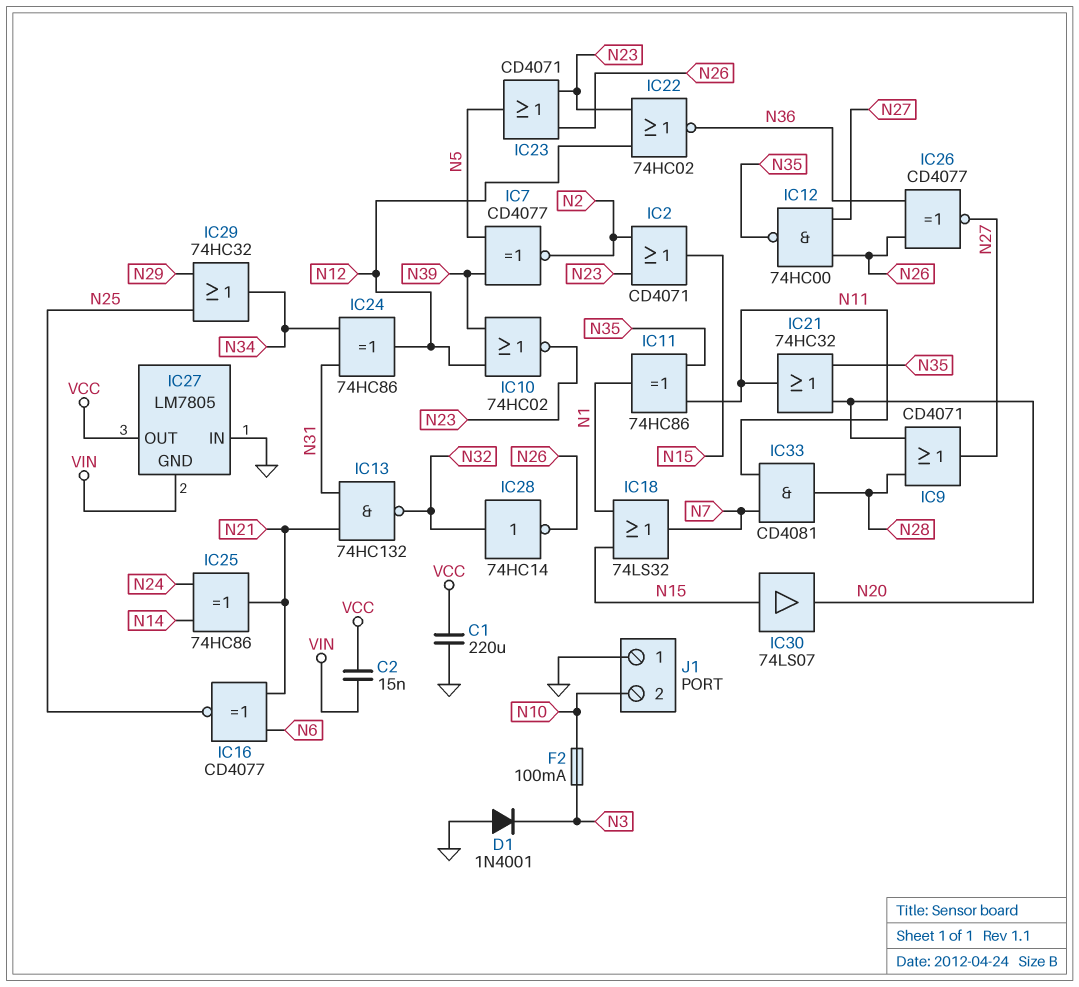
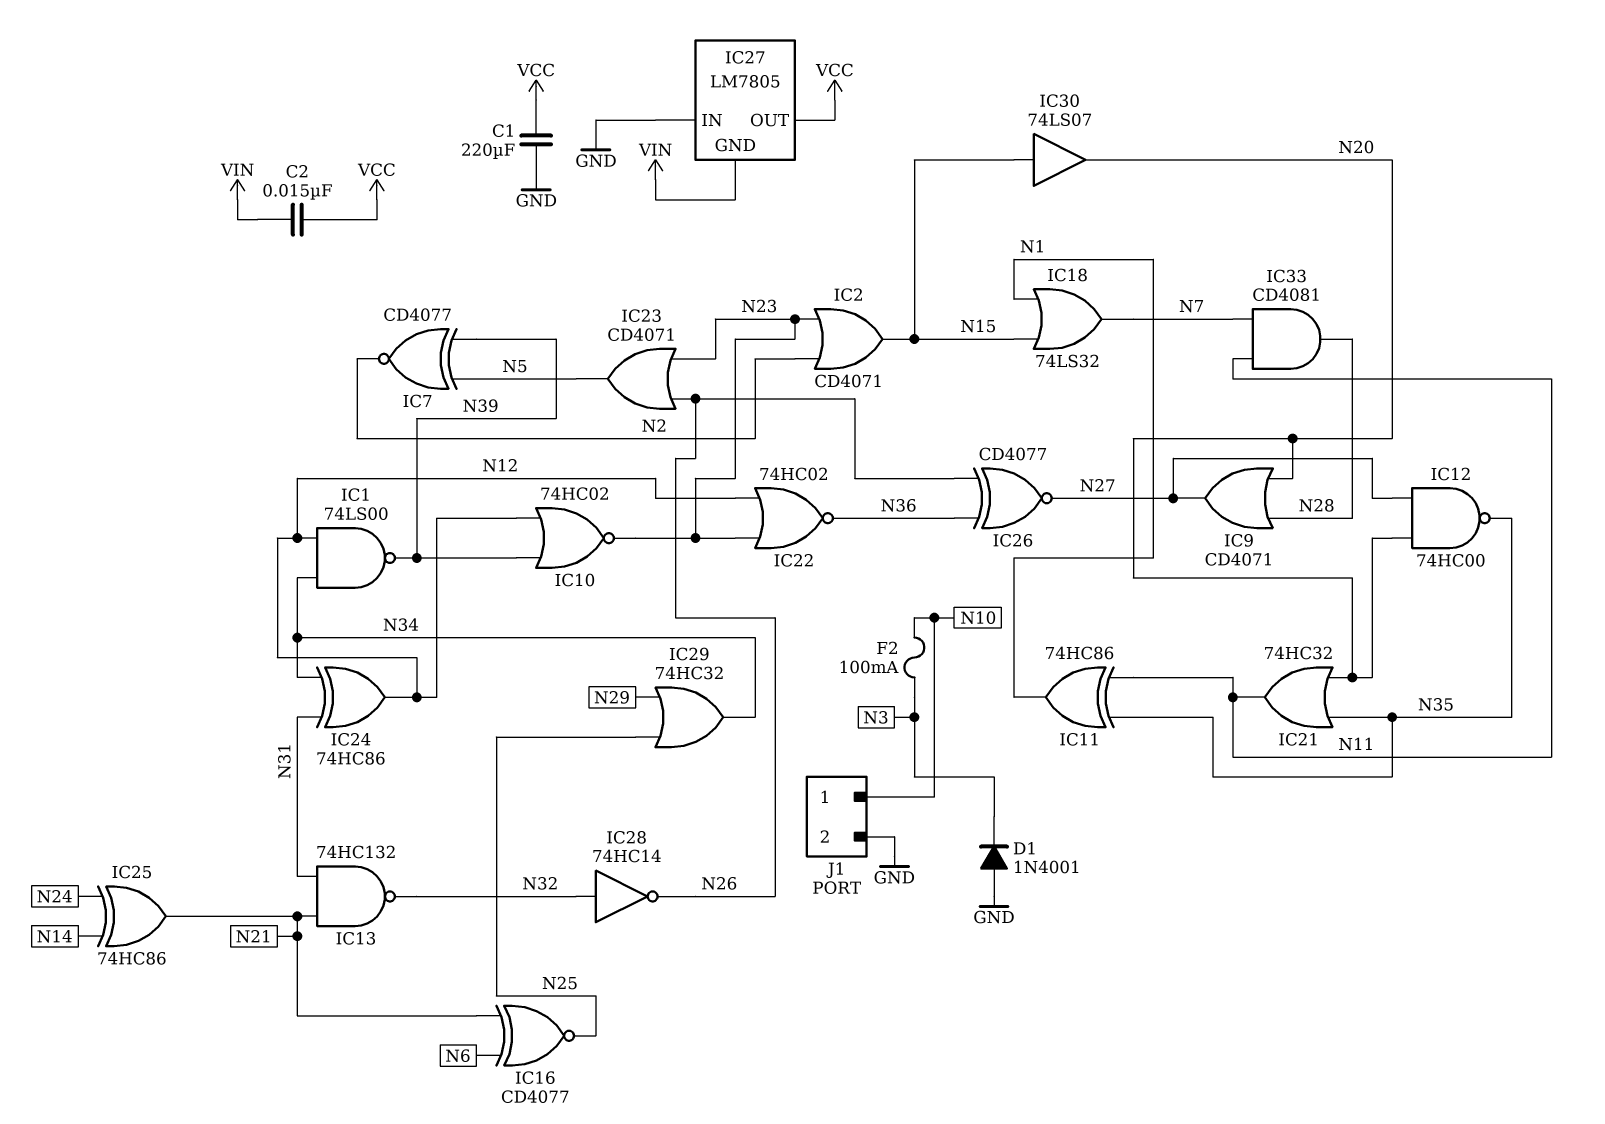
IC1: none -> NAND 74LS00 (in N12, in N34, out N39)
IC12: NAND 74HC00 (in N26, in N27, out N35) -> NAND 74HC00 (in N20, in N27, out N35)
J1 pin 1: GND -> N10
J1 pin 2: N10 -> GND

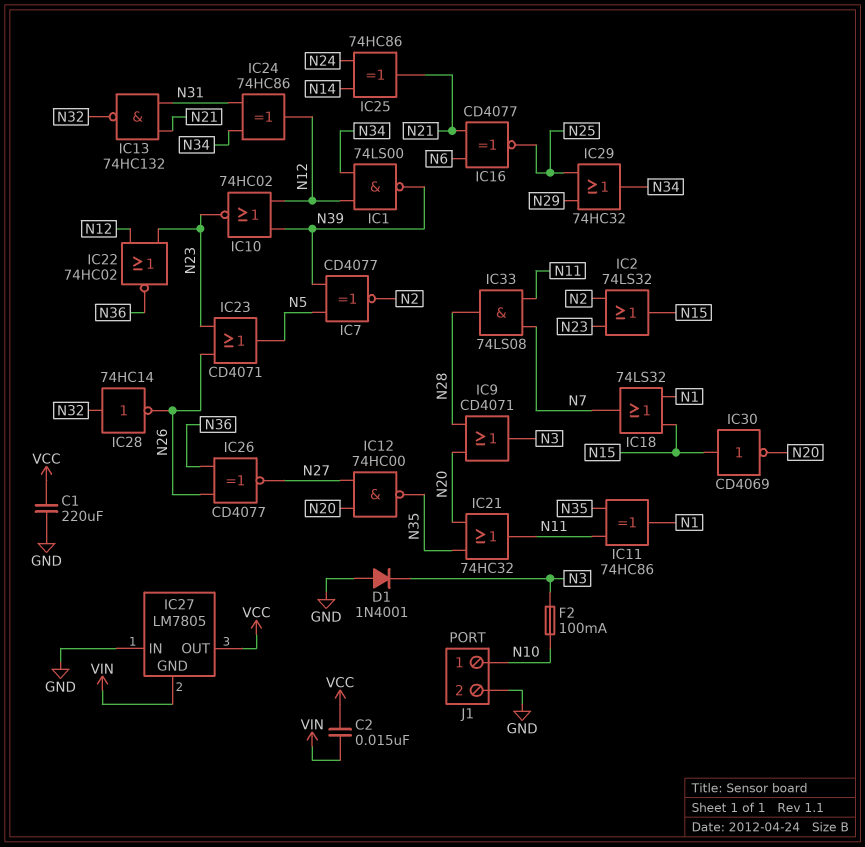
IC2: OR CD4071 (in N2, in N23, out N15) -> OR 74LS32 (in N2, in N23, out N15)
IC9: OR CD4071 (in N20, in N28, out N27) -> OR CD4071 (in N20, in N28, out N3)
IC30: buffer 74LS07 (in N15, out N20) -> NOT CD4069 (in N15, out N20)
IC33: AND CD4081 (in N7, in N11, out N28) -> AND 74LS08 (in N7, in N11, out N28)

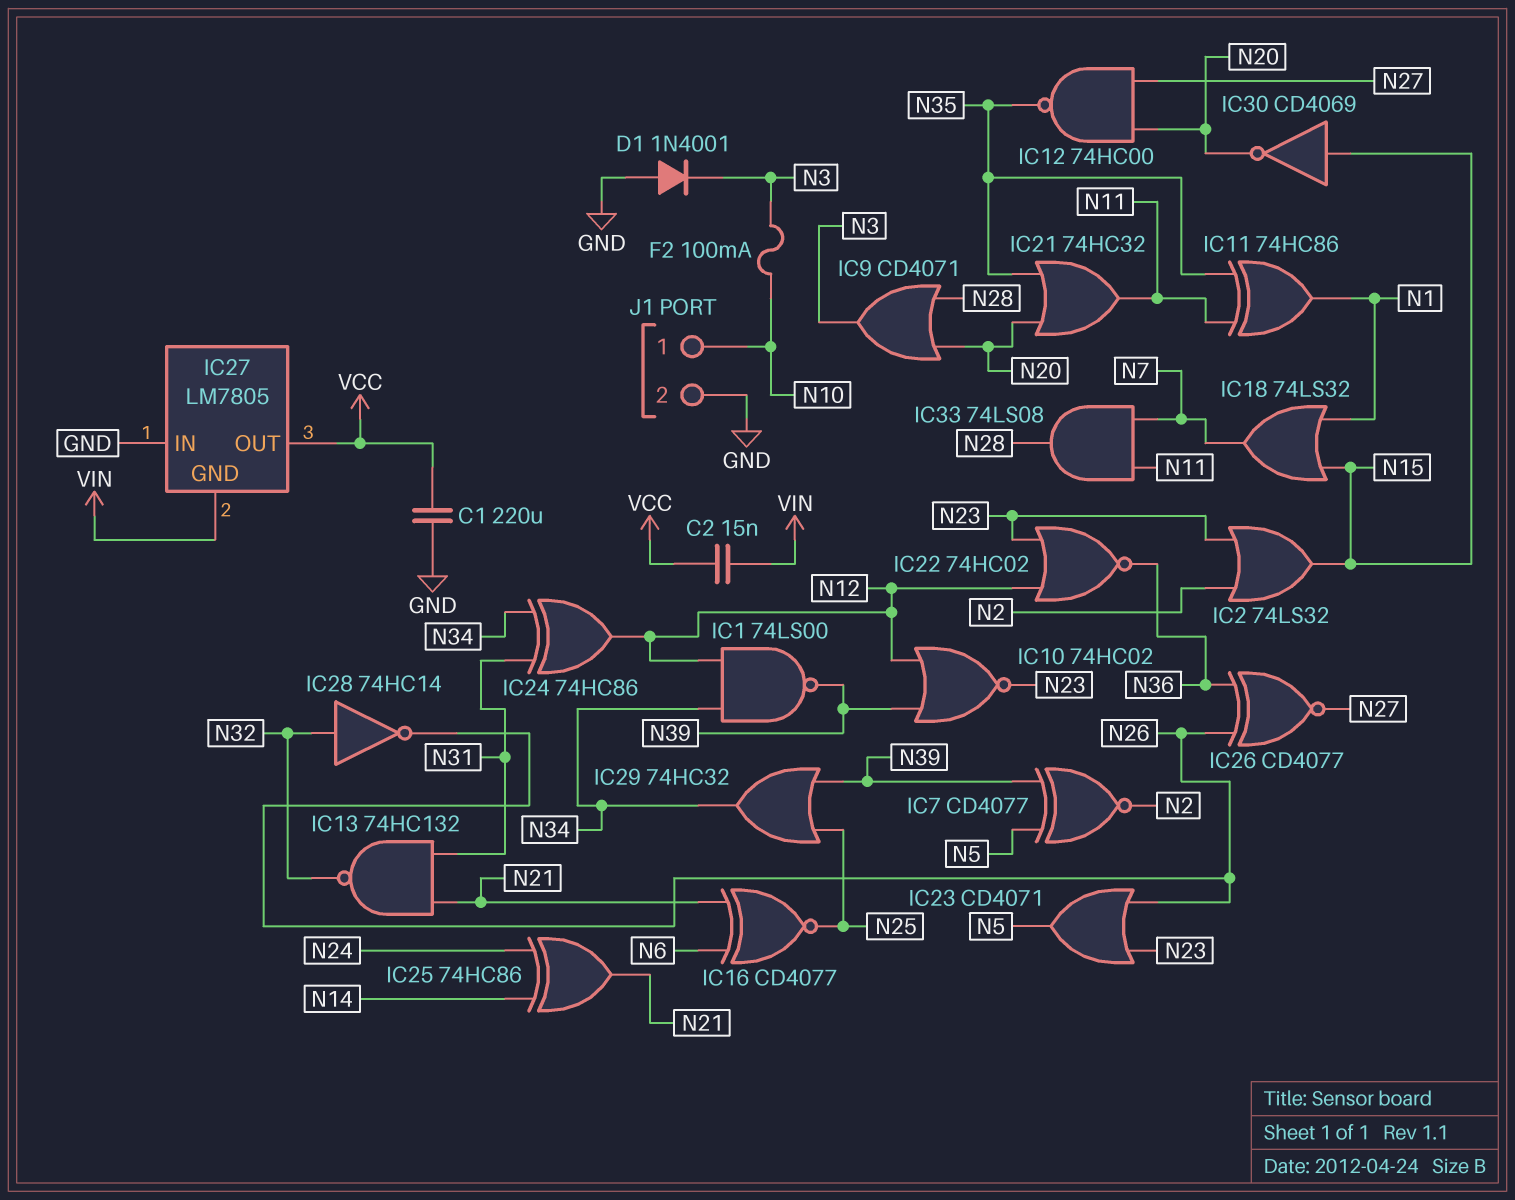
IC29: OR 74HC32 (in N25, in N29, out N34) -> OR 74HC32 (in N25, in N39, out N34)

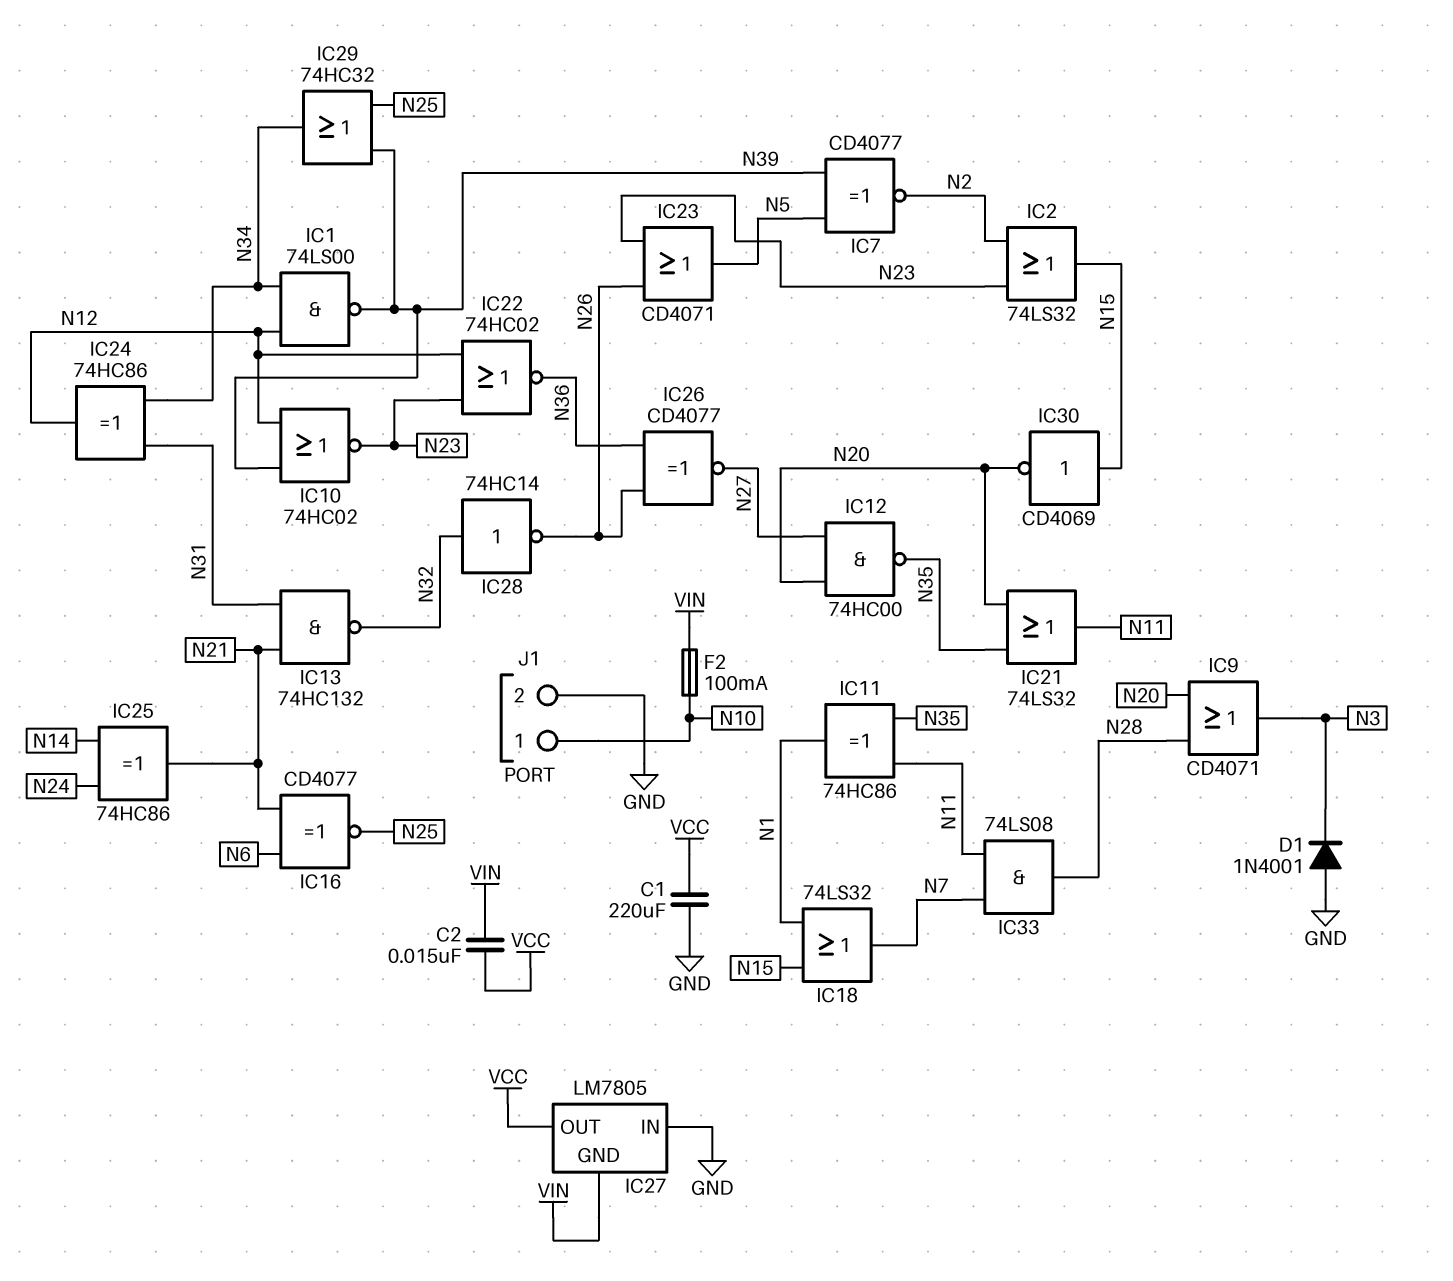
F2: 100mA (N3, N10) -> 100mA (N10, VIN)
IC21: OR 74HC32 (in N20, in N35, out N11) -> OR 74LS32 (in N20, in N35, out N11)

